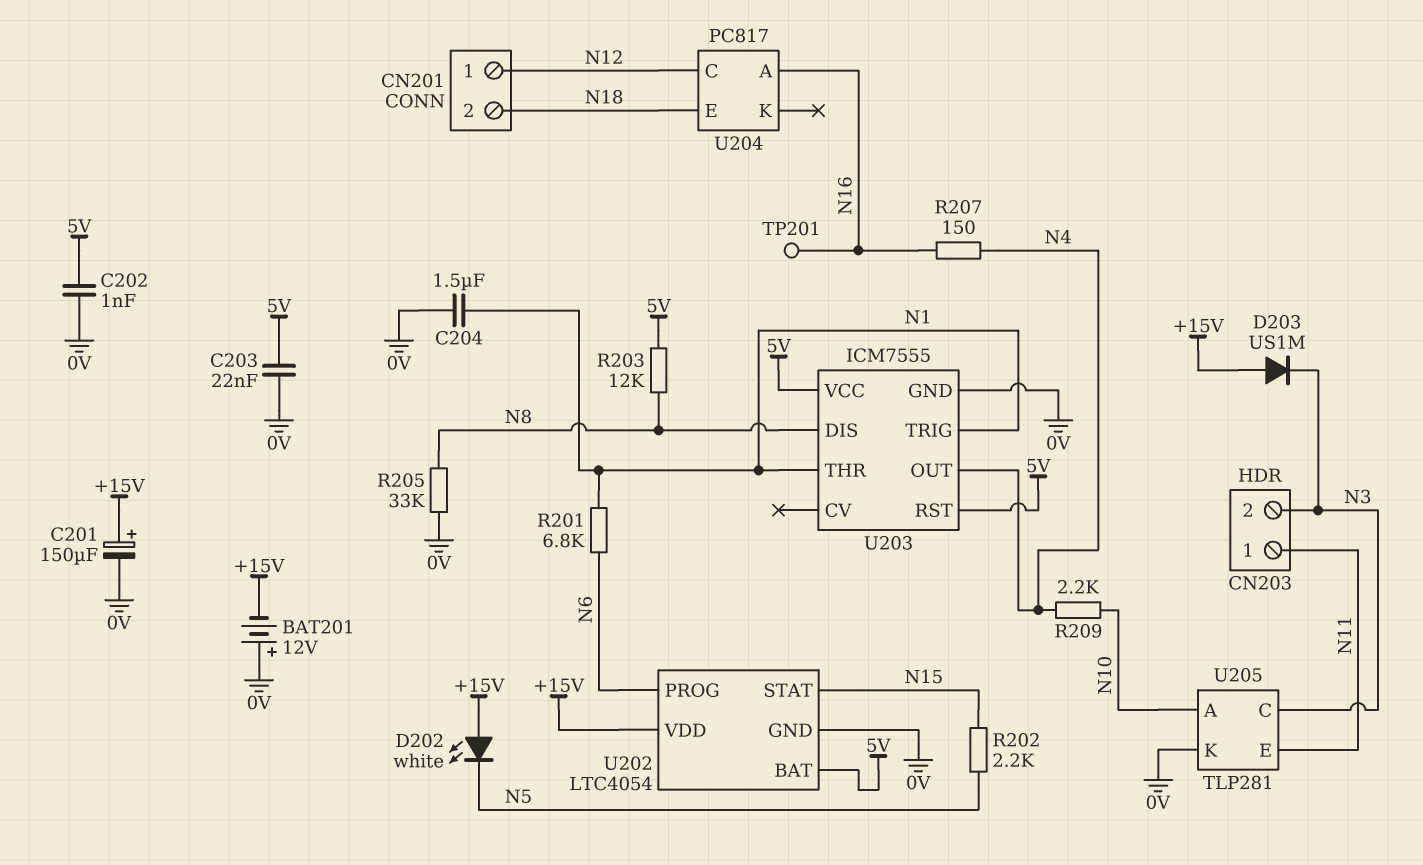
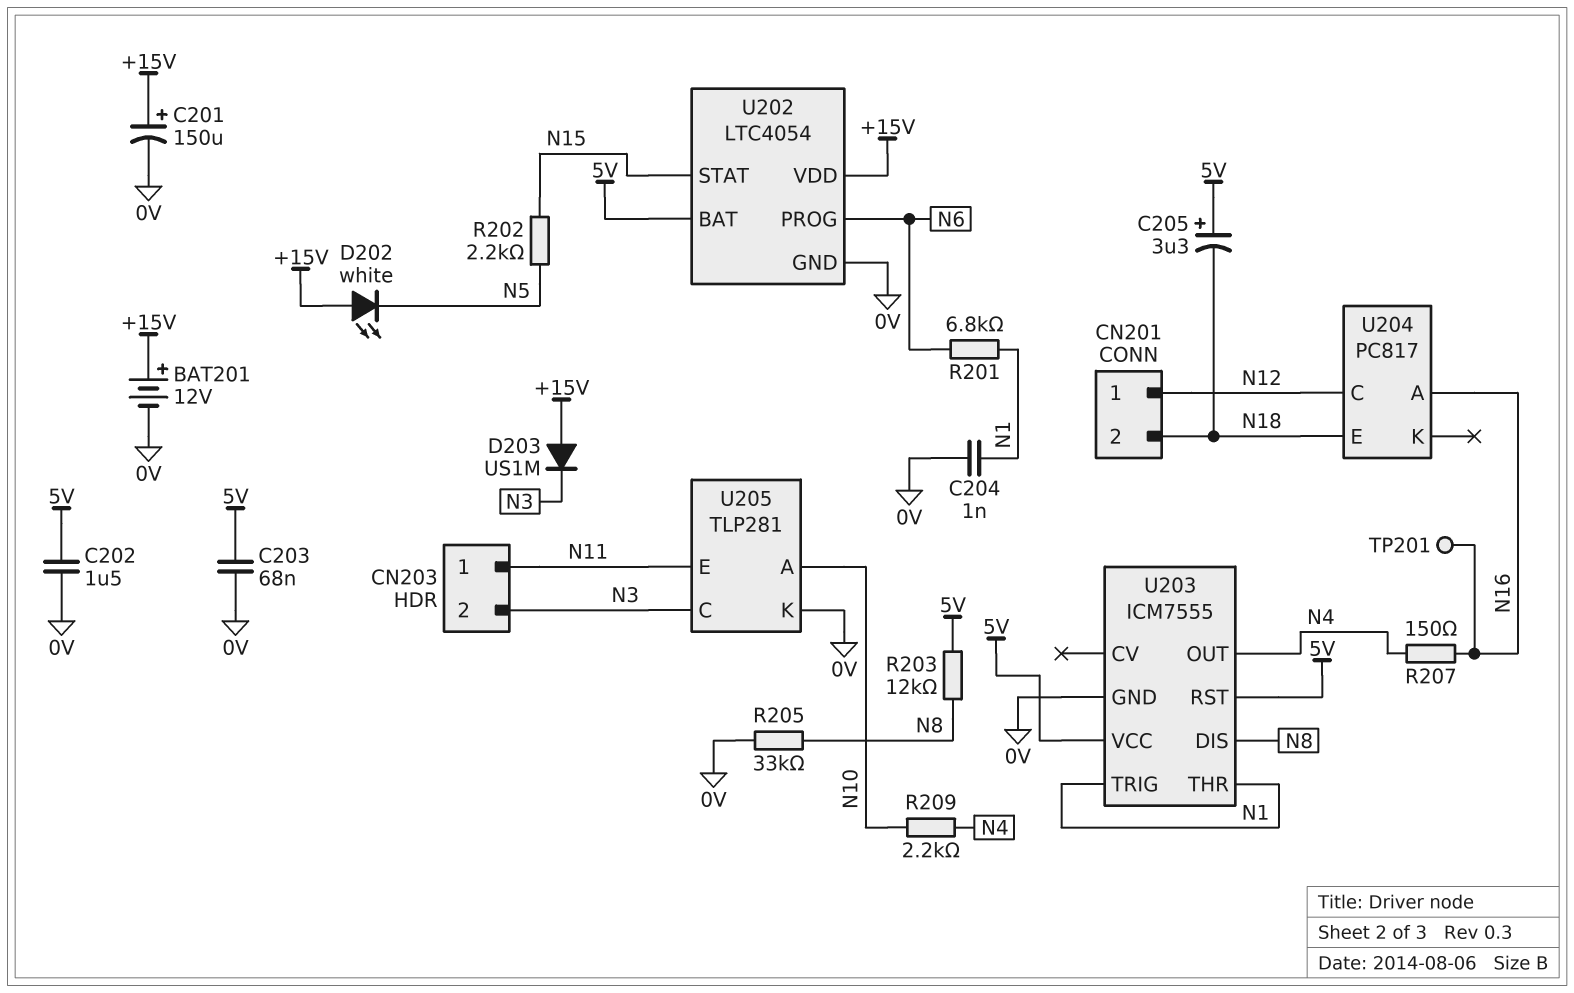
BAT201: 12V (plus 0V, minus +15V) -> 12V (plus +15V, minus 0V)
C202: 1nF (0V, 5V) -> 1.5uF (0V, 5V)
C203: 22nF (0V, 5V) -> 68nF (0V, 5V)
C204: 1.5uF (0V, N1) -> 1nF (0V, N1)
C205: none -> 3.3uF (plus 5V, minus N18)

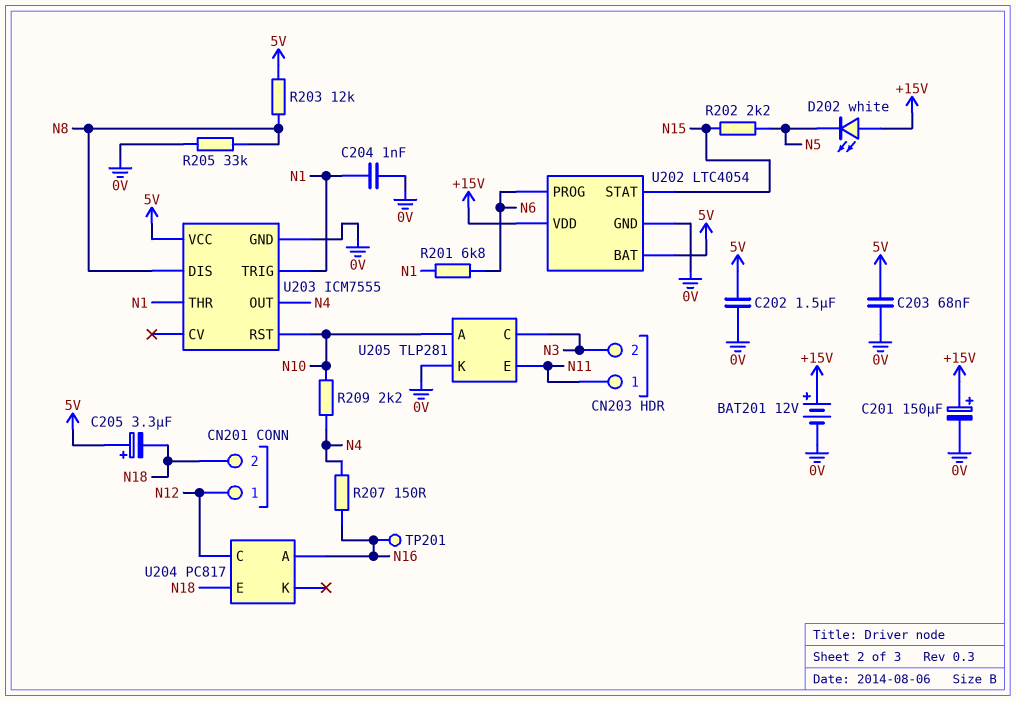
D203: diode US1M (A +15V, K N3) -> none
U203 pin RST: 5V -> N10

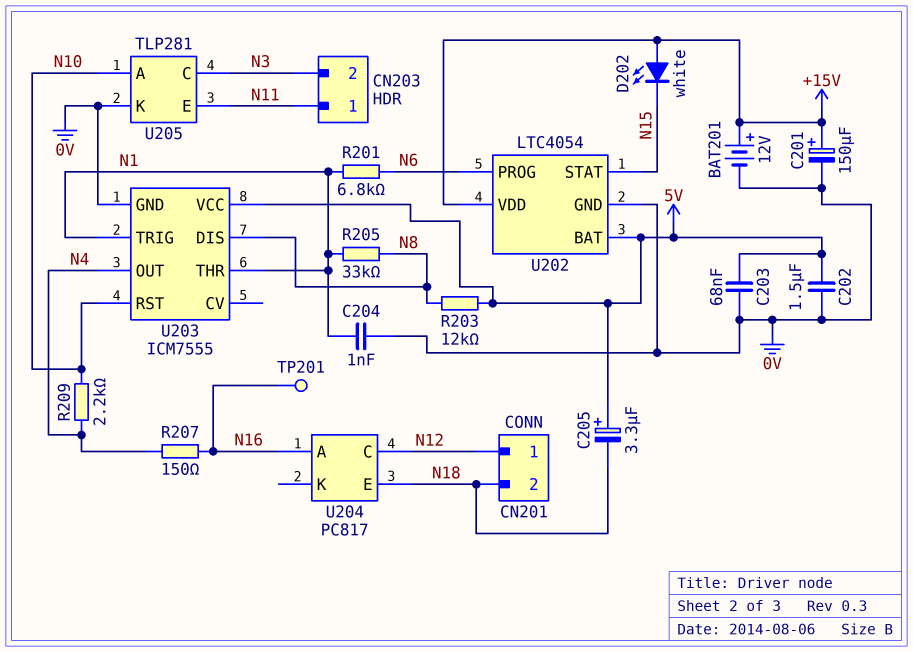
D202: LED white (A +15V, K N5) -> LED white (A +15V, K N15)
R202: 2.2k (N5, N15) -> none
R205: 33k (0V, N8) -> 33k (N1, N8)

